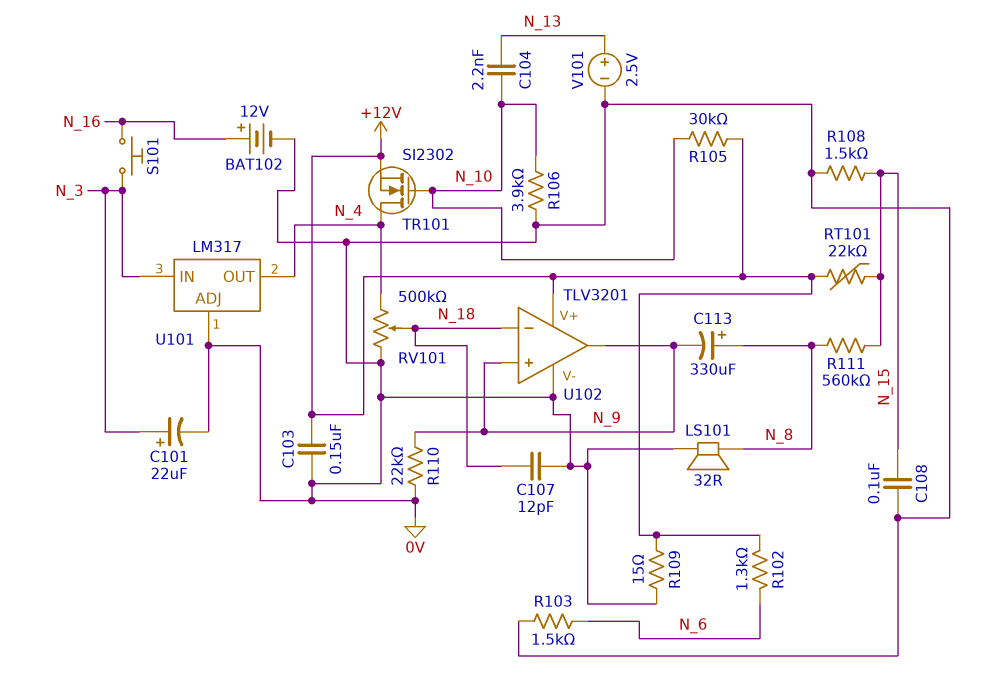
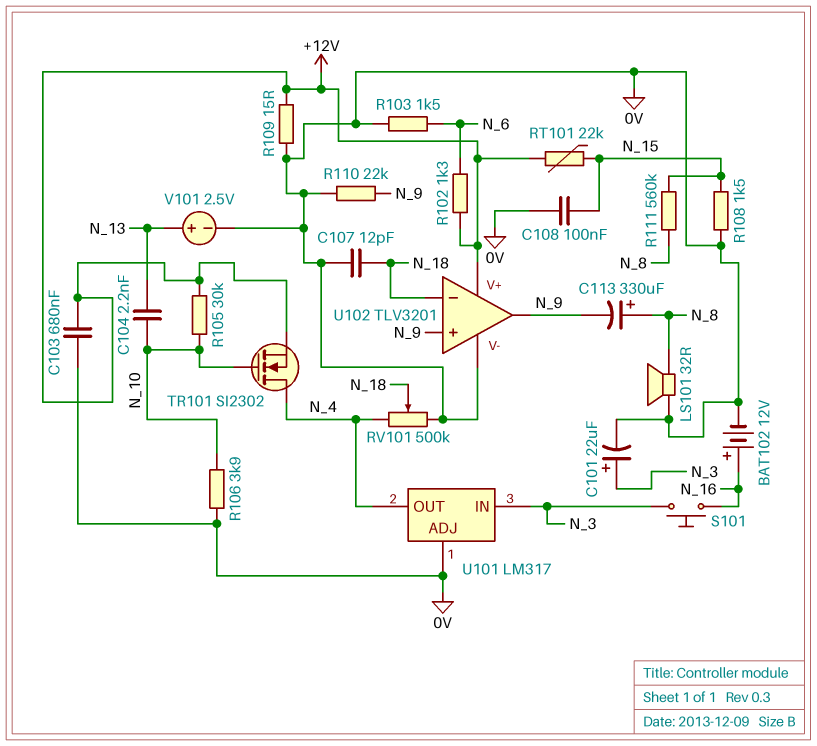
C103: 150nF (+12V, 0V) -> 680nF (+12V, 0V)

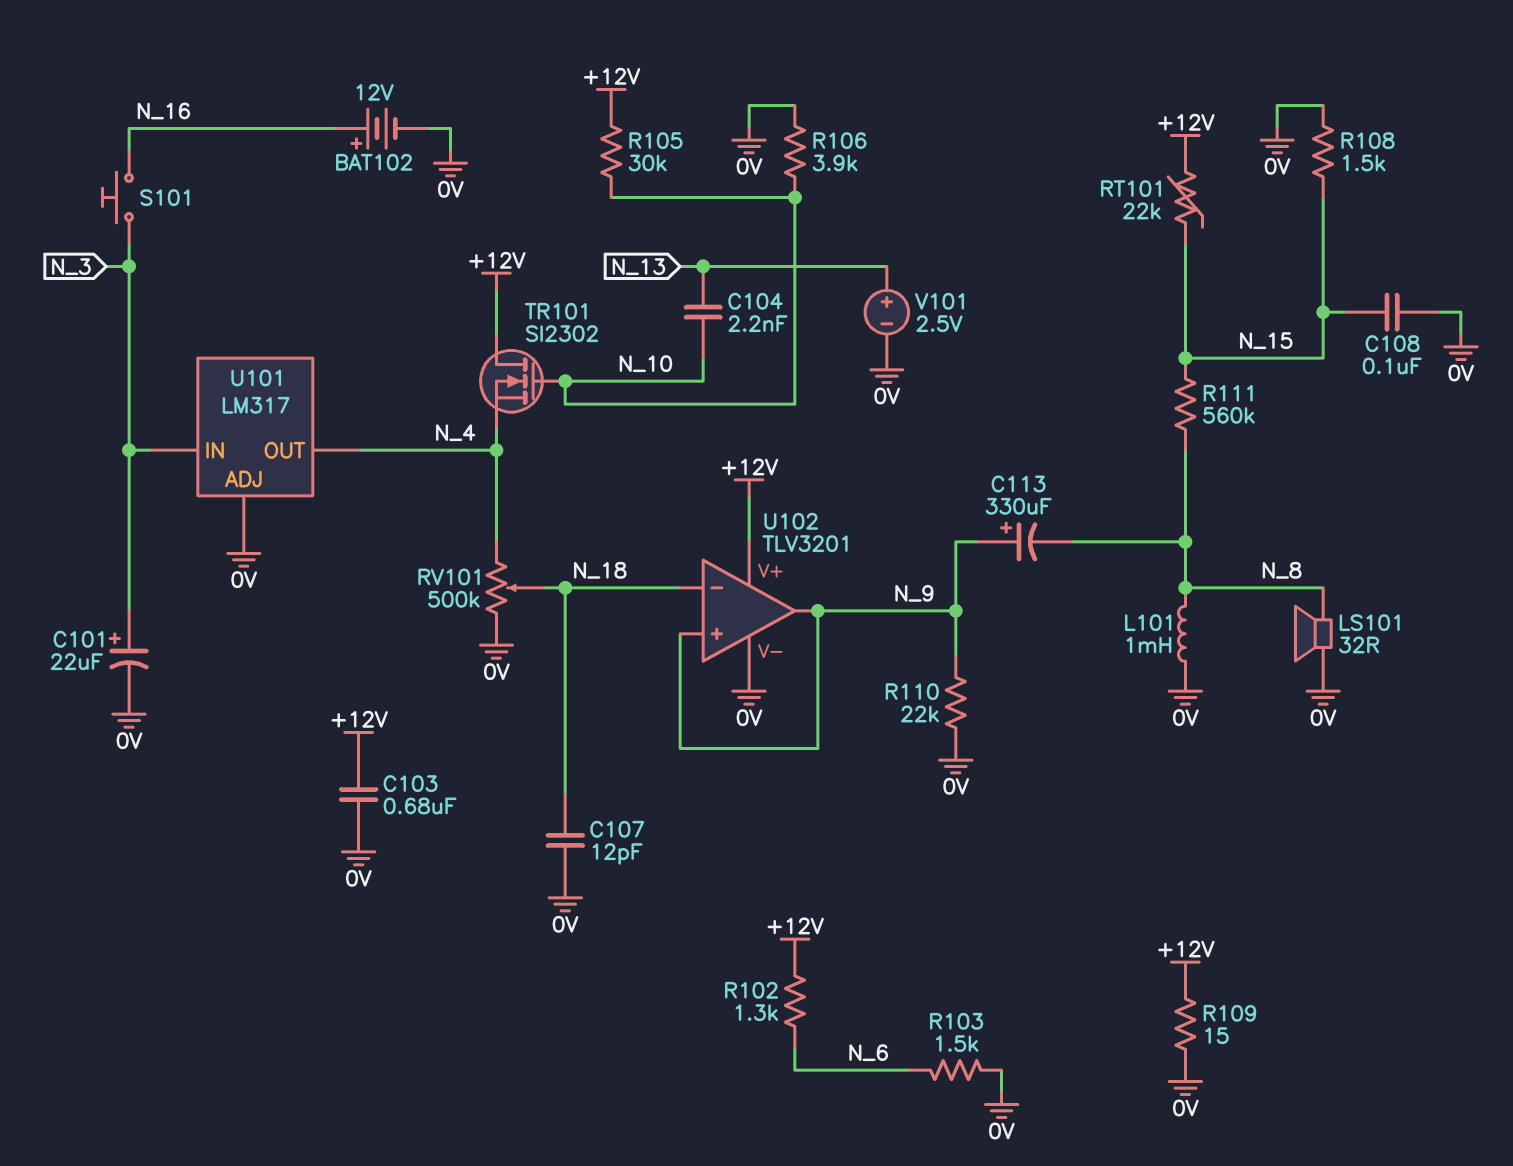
C113: 330uF (plus N_8, minus N_9) -> 330uF (plus N_9, minus N_8)
L101: none -> 1mH (0V, N_8)
TR101: NMOS SI2302 (G N_10, D N_4, S +12V) -> NMOS SI2302 (G N_10, D +12V, S N_4)

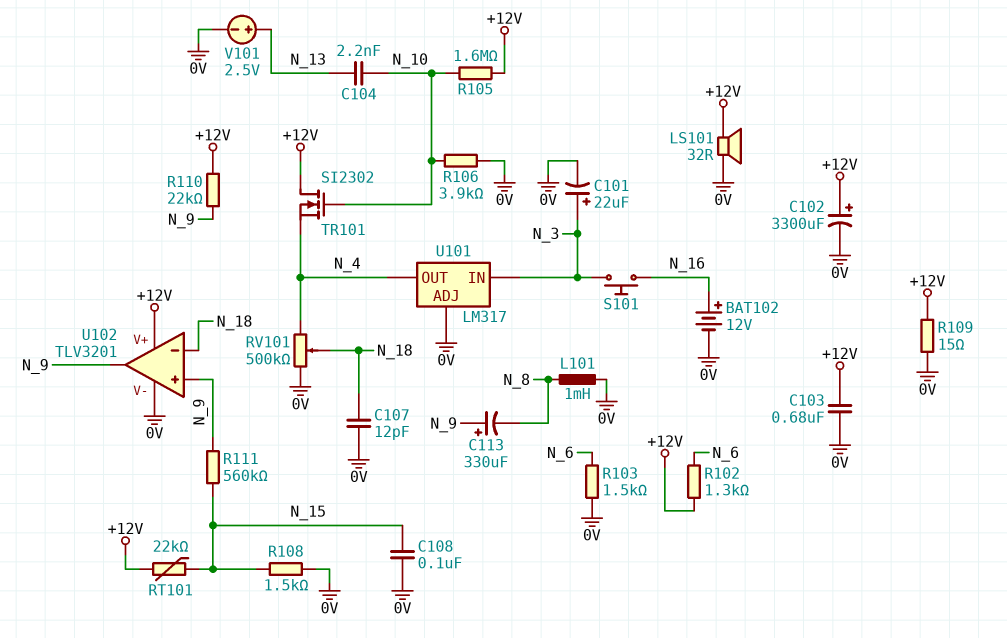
C102: none -> 3300uF (plus +12V, minus 0V)
LS101: speaker 32R (0V, N_8) -> speaker 32R (+12V, 0V)
R105: 30k (+12V, N_10) -> 1.6M (+12V, N_10)
R110: 22k (0V, N_9) -> 22k (+12V, N_9)
R111: 560k (N_8, N_15) -> 560k (N_9, N_15)

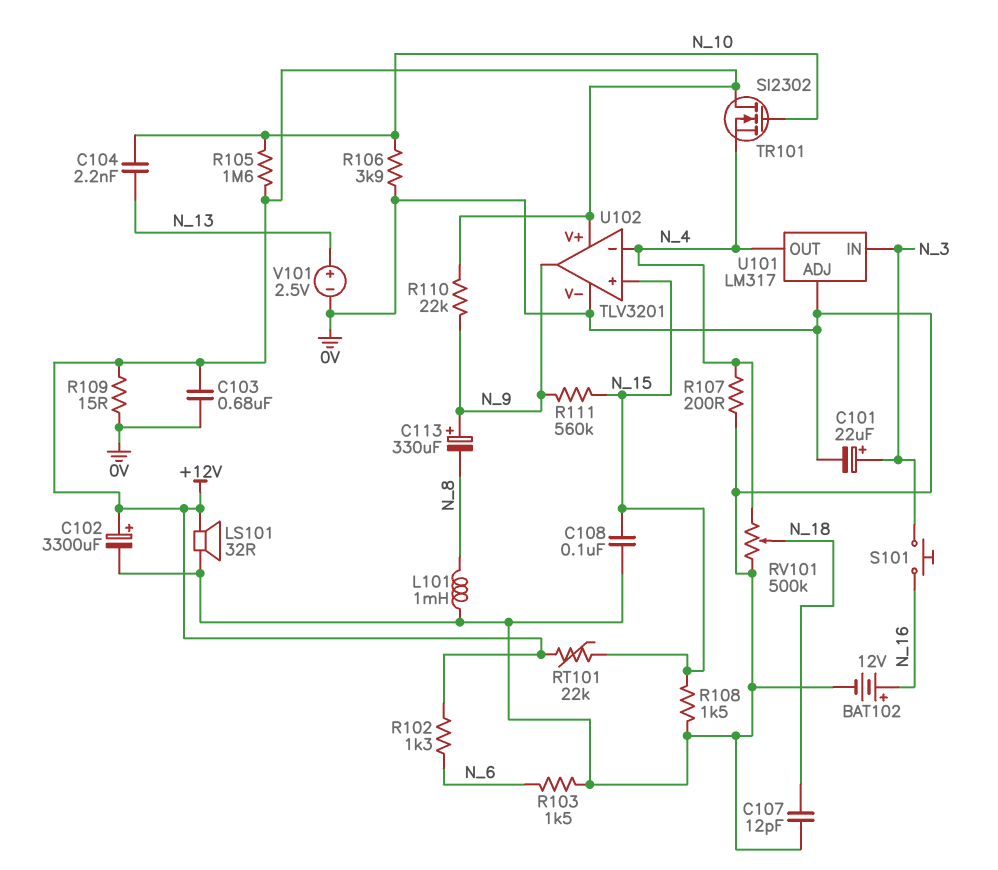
R107: none -> 200 (0V, N_4)
U102 pin in+: N_9 -> N_15
U102 pin in-: N_18 -> N_4

